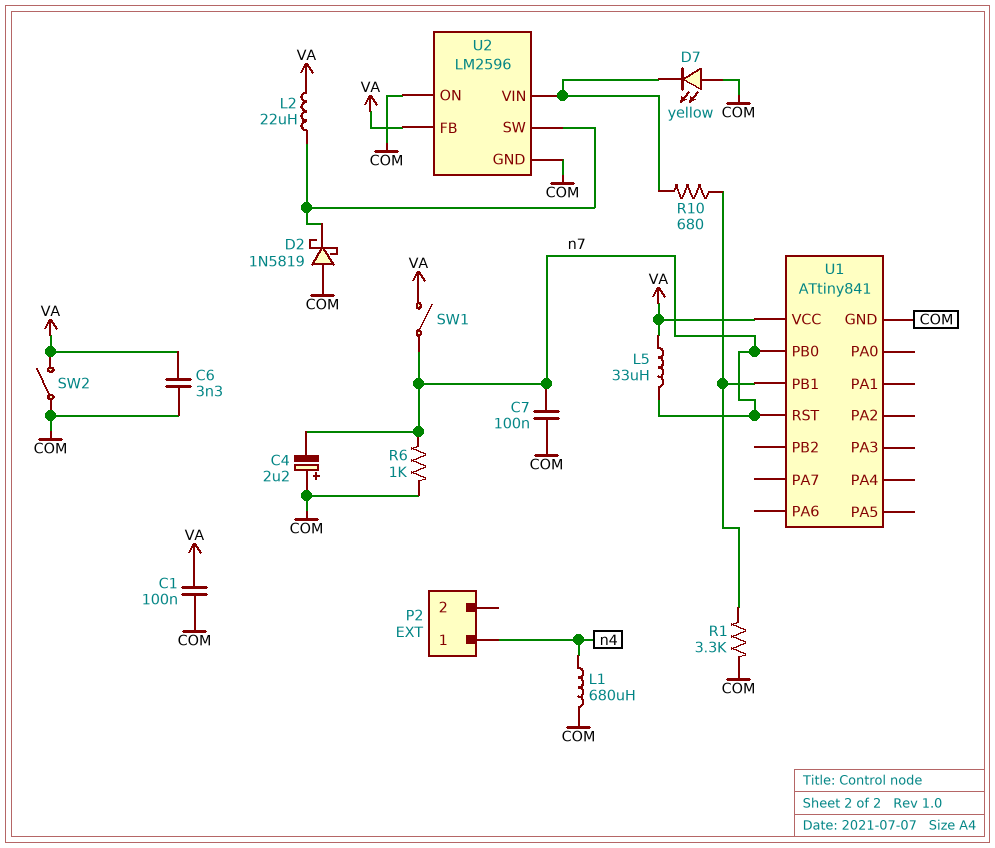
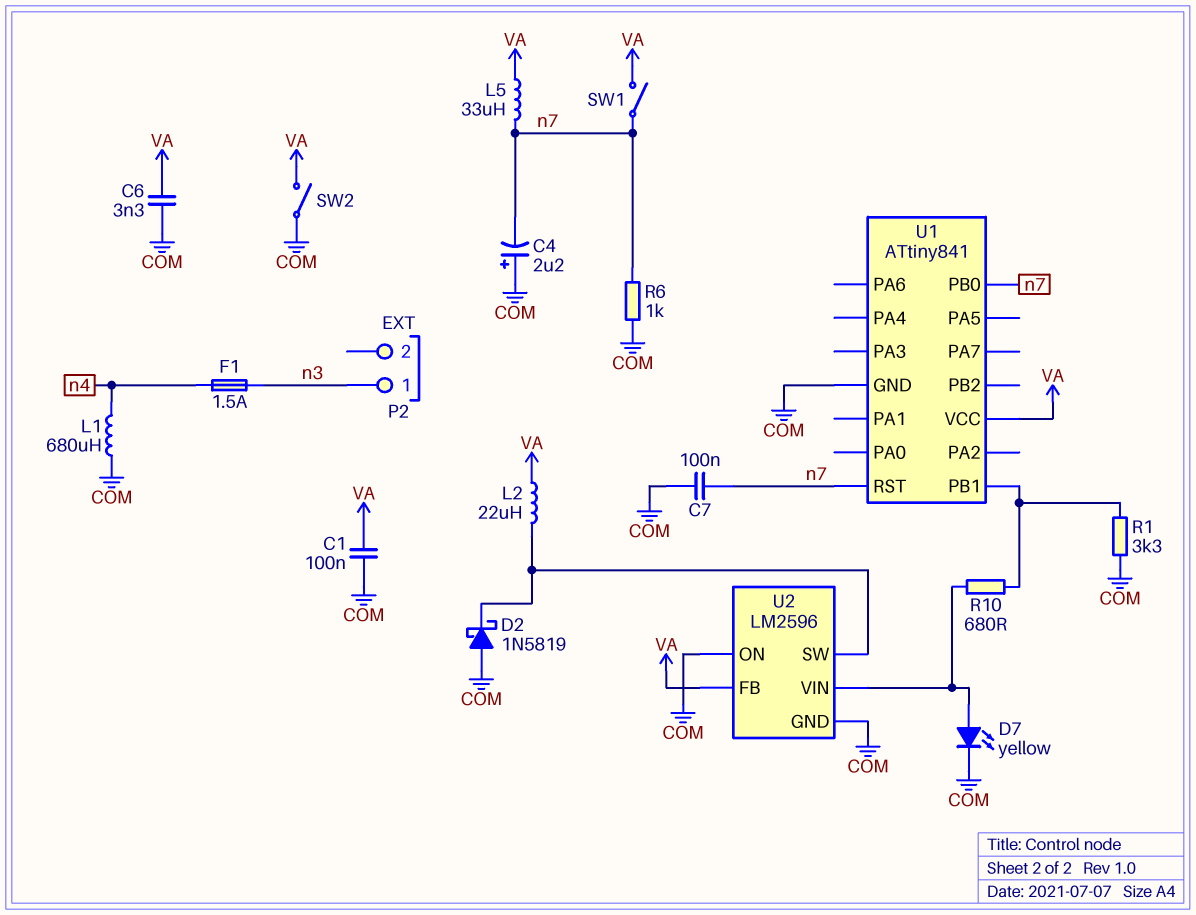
D7: LED yellow (A COM, K U2/VIN) -> LED yellow (A U2/VIN, K COM)
F1: none -> 1.5A (n3, n4)
P2 pin 1: n4 -> n3

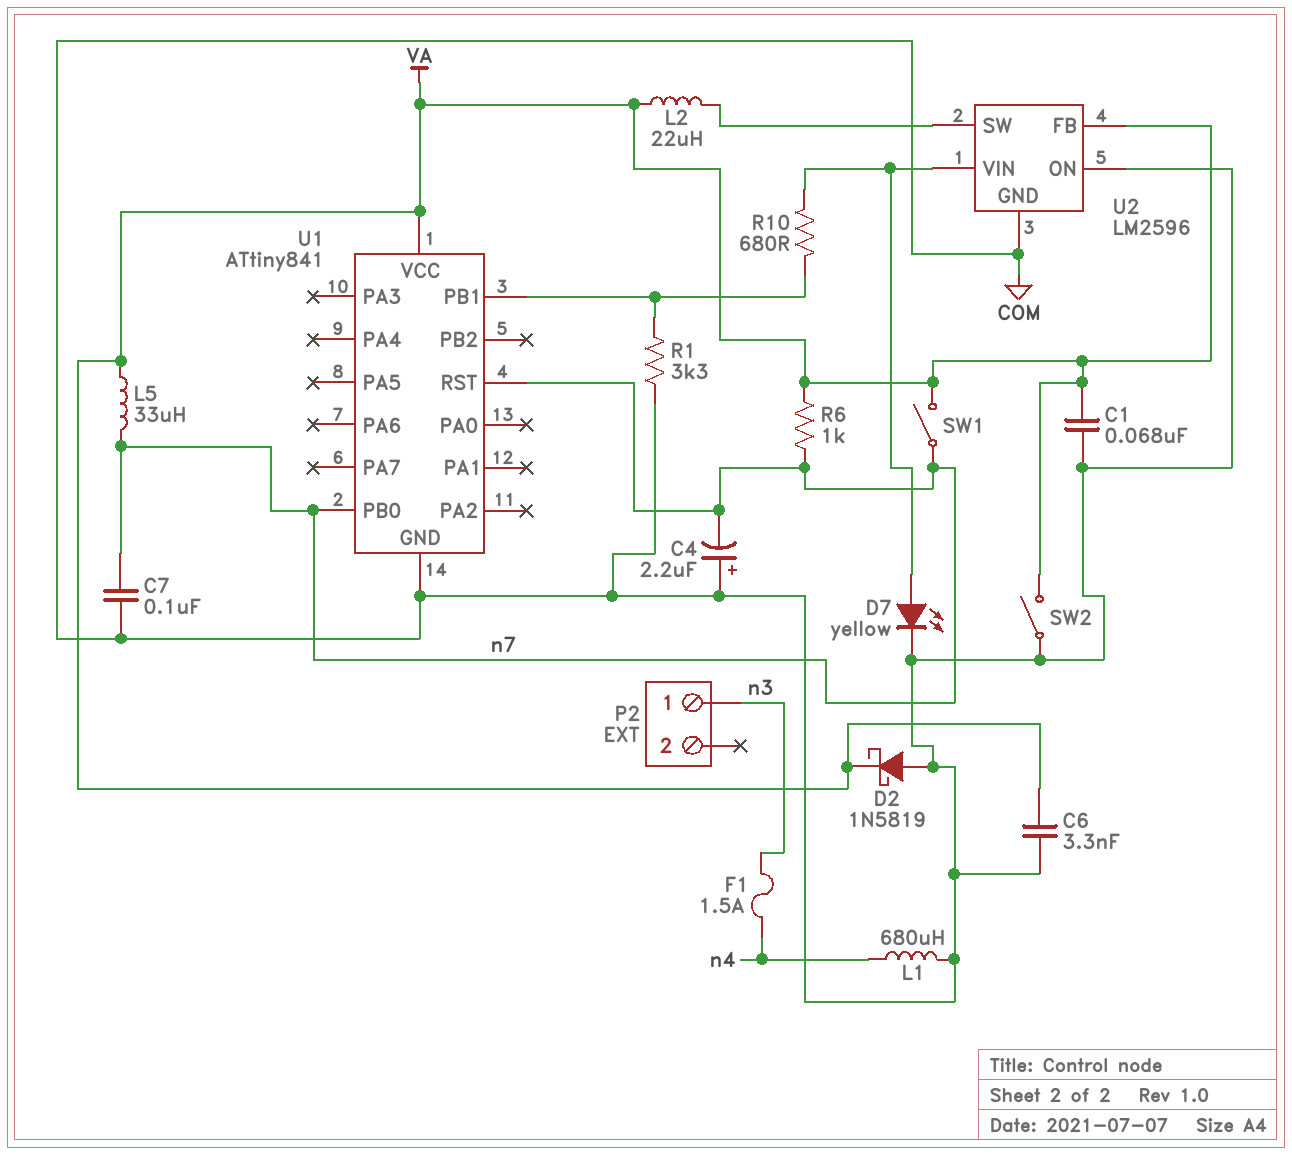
C1: 100nF (COM, VA) -> 68nF (COM, VA)
D2: schottky 1N5819 (A COM, K U2/SW) -> schottky 1N5819 (A COM, K VA)
R6: 1k (COM, n7) -> 1k (VA, n7)

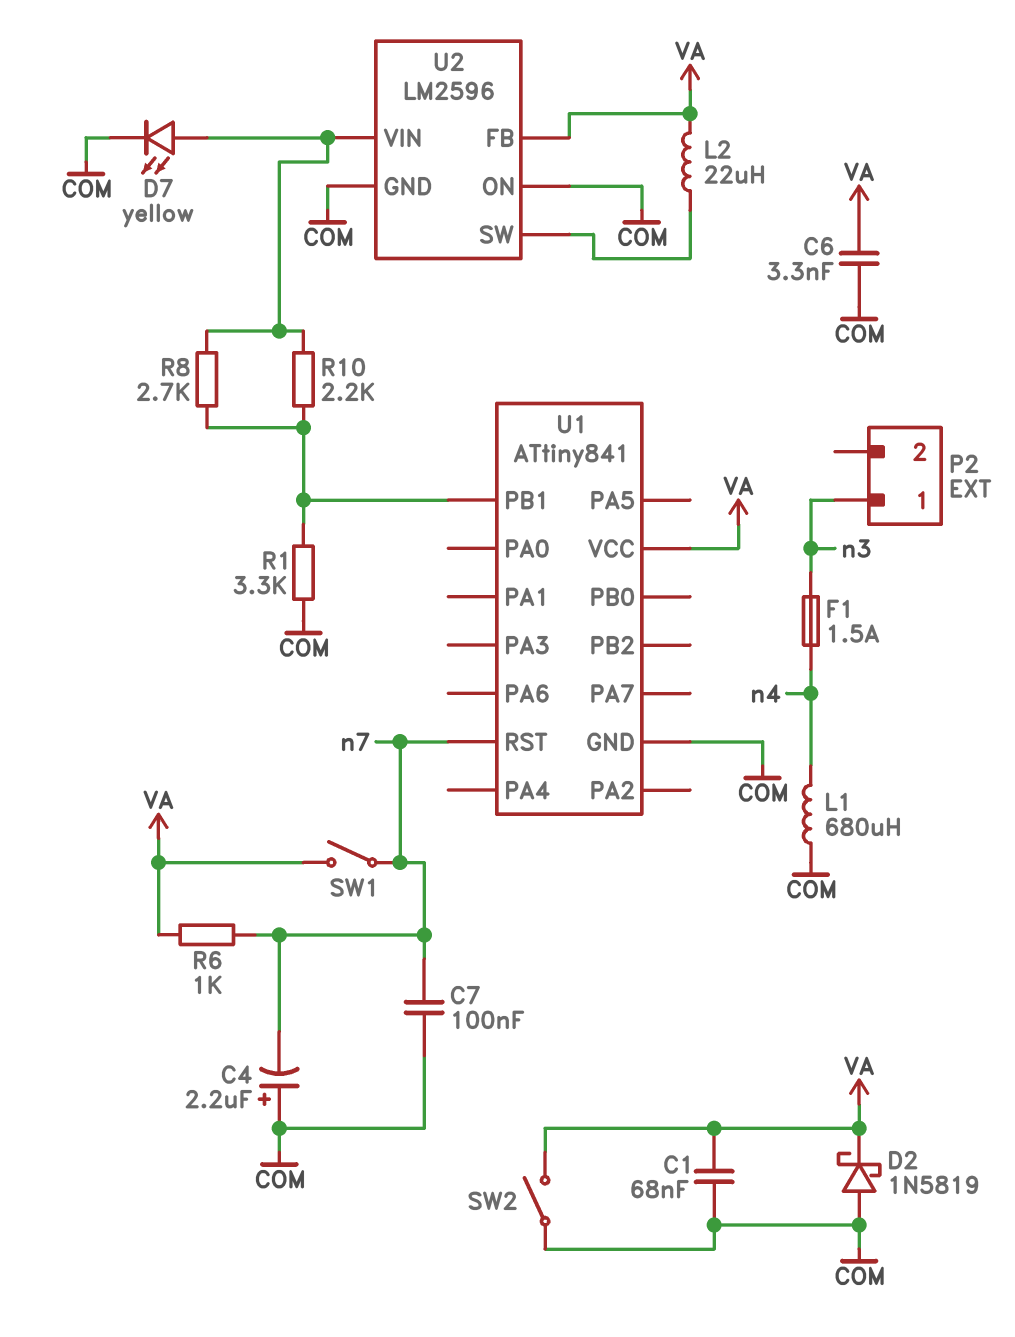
L5: 33uH (VA, n7) -> none
R8: none -> 2.7k (U1/PB1, U2/VIN)
R10: 680 (U1/PB1, U2/VIN) -> 2.2k (U1/PB1, U2/VIN)
U1 pin PB0: n7 -> none

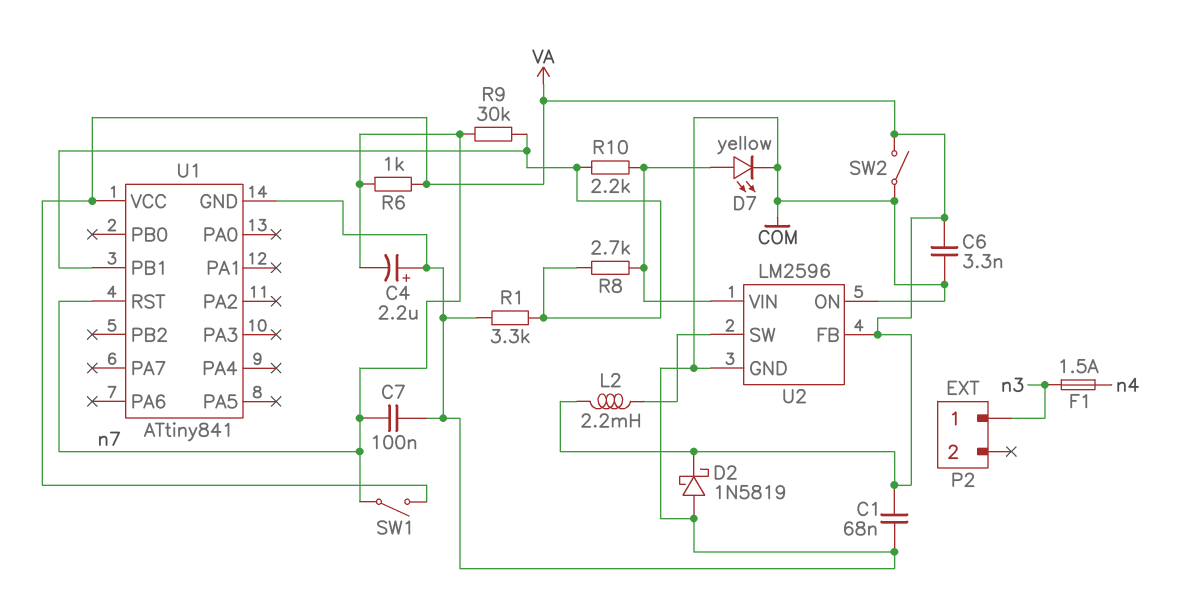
L1: 680uH (COM, n4) -> none
L2: 22uH (U2/SW, VA) -> 2.2mH (U2/SW, VA)
R9: none -> 30k (U1/PB1, n7)

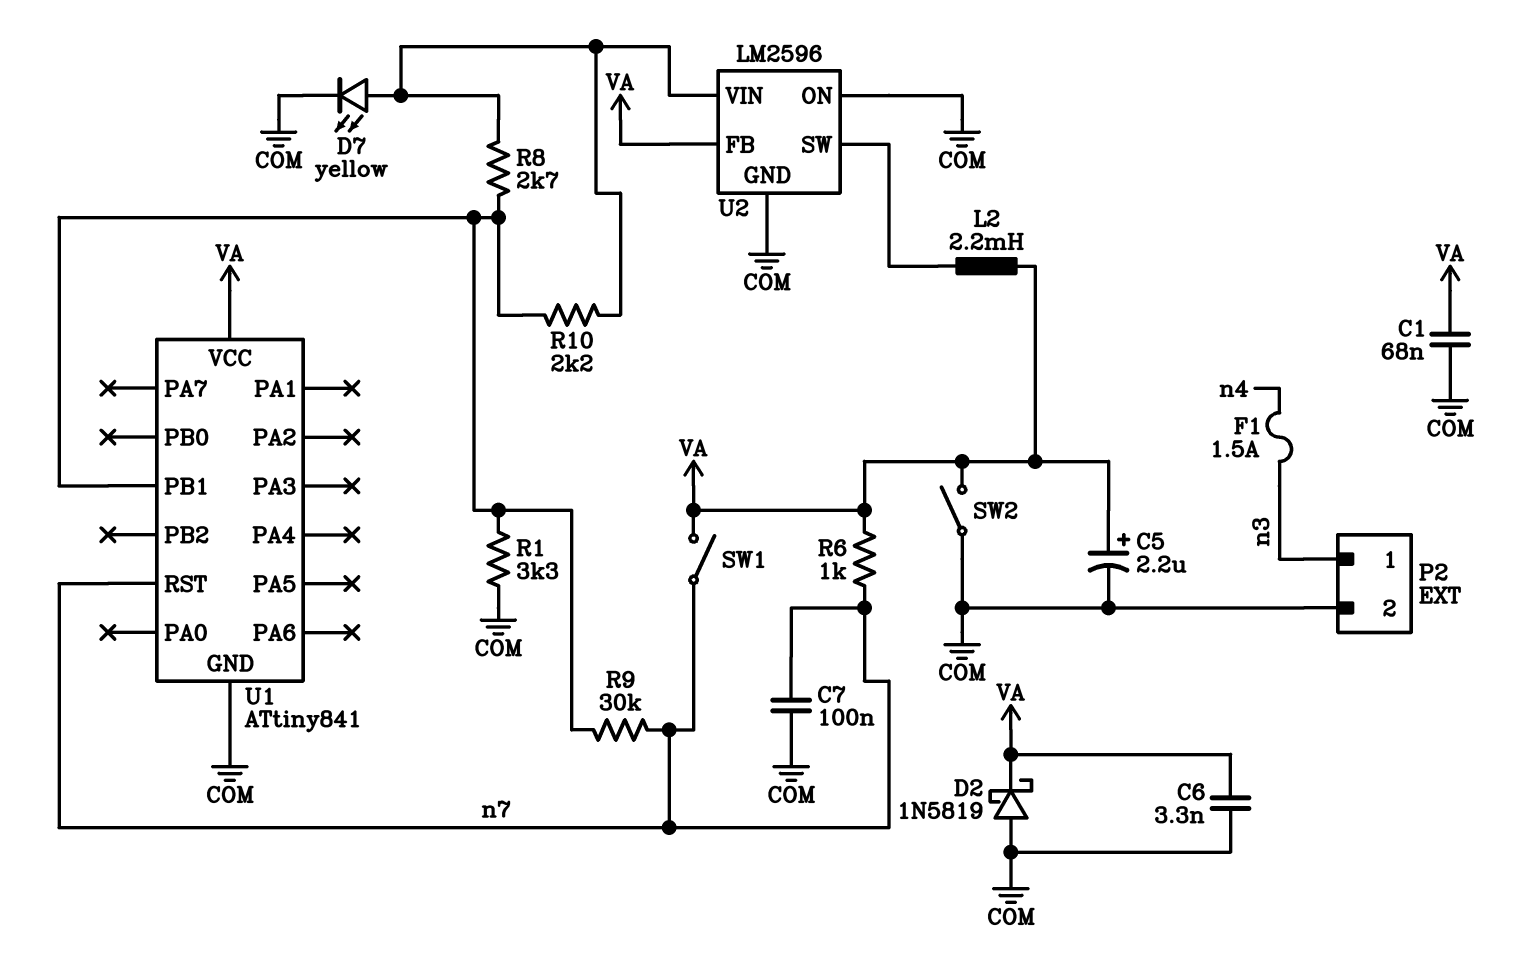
C4: 2.2uF (plus COM, minus n7) -> none
C5: none -> 2.2uF (plus VA, minus COM)
P2 pin 2: none -> COM

